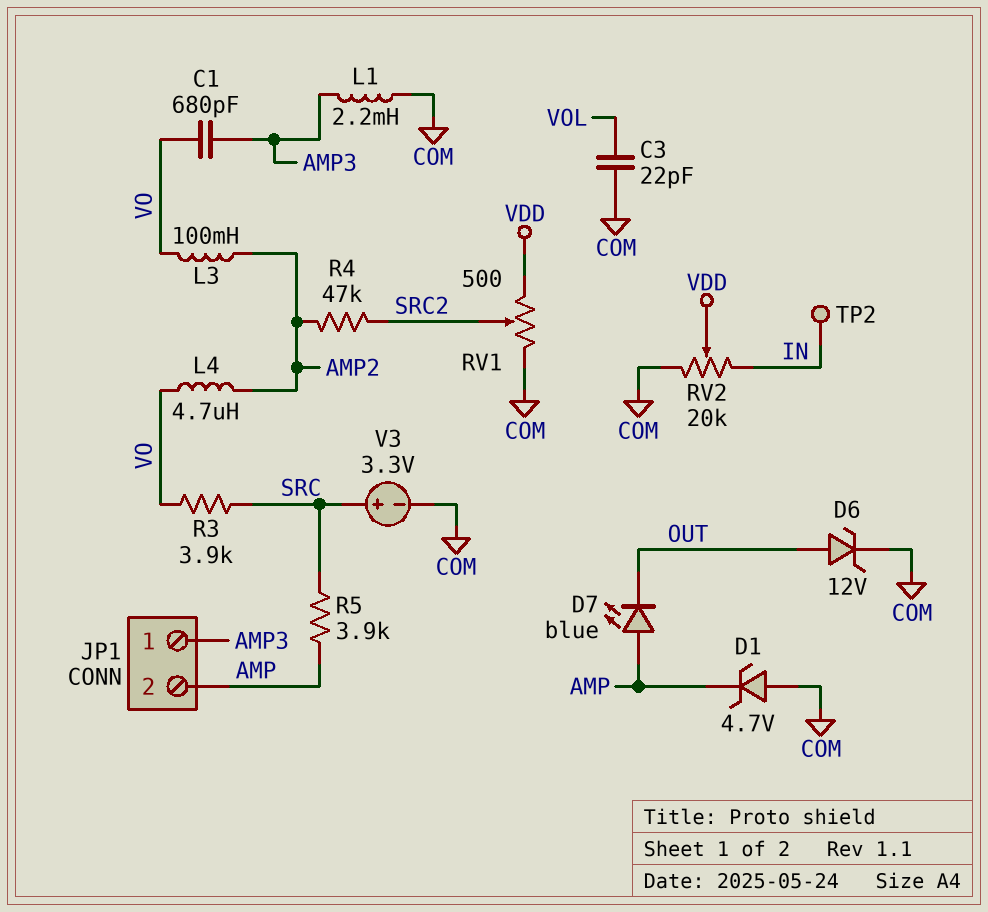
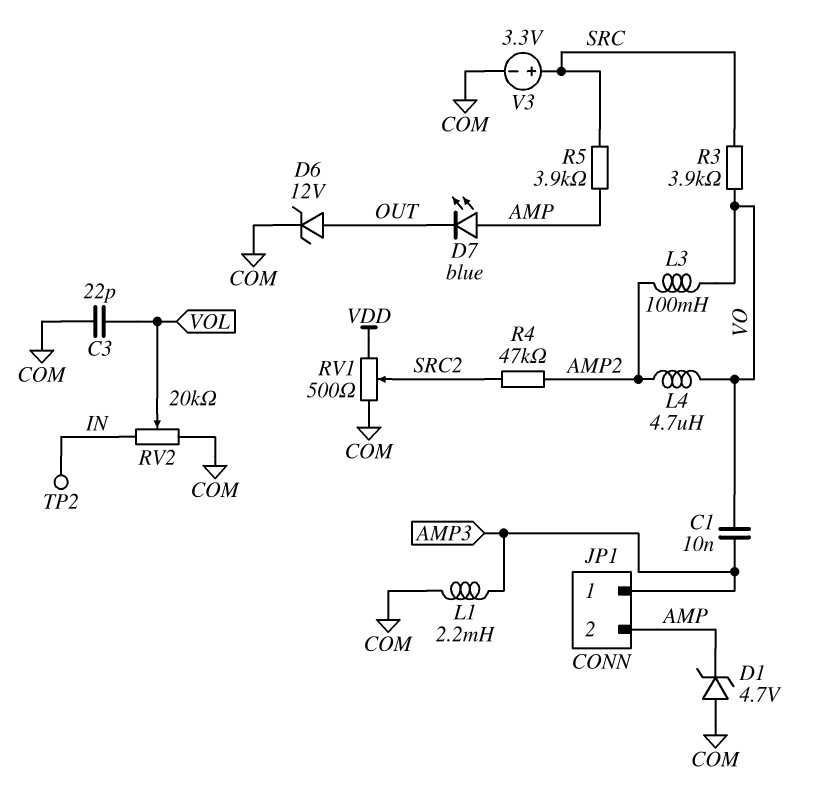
C1: 680pF (AMP3, VO) -> 10nF (AMP3, VO)
RV2: 20k (COM, IN, wiper VDD) -> 20k (COM, IN, wiper VOL)

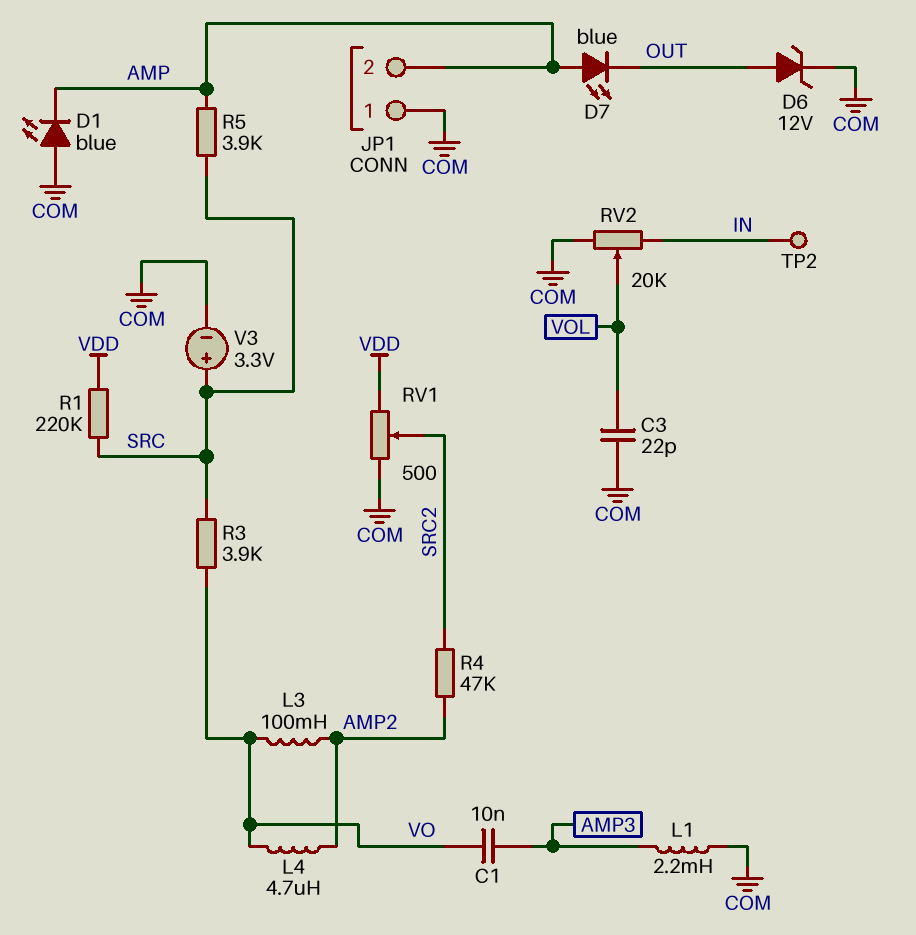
D1: zener 4.7V (A COM, K AMP) -> LED blue (A COM, K AMP)
JP1 pin 1: AMP3 -> COM
R1: none -> 220k (SRC, VDD)

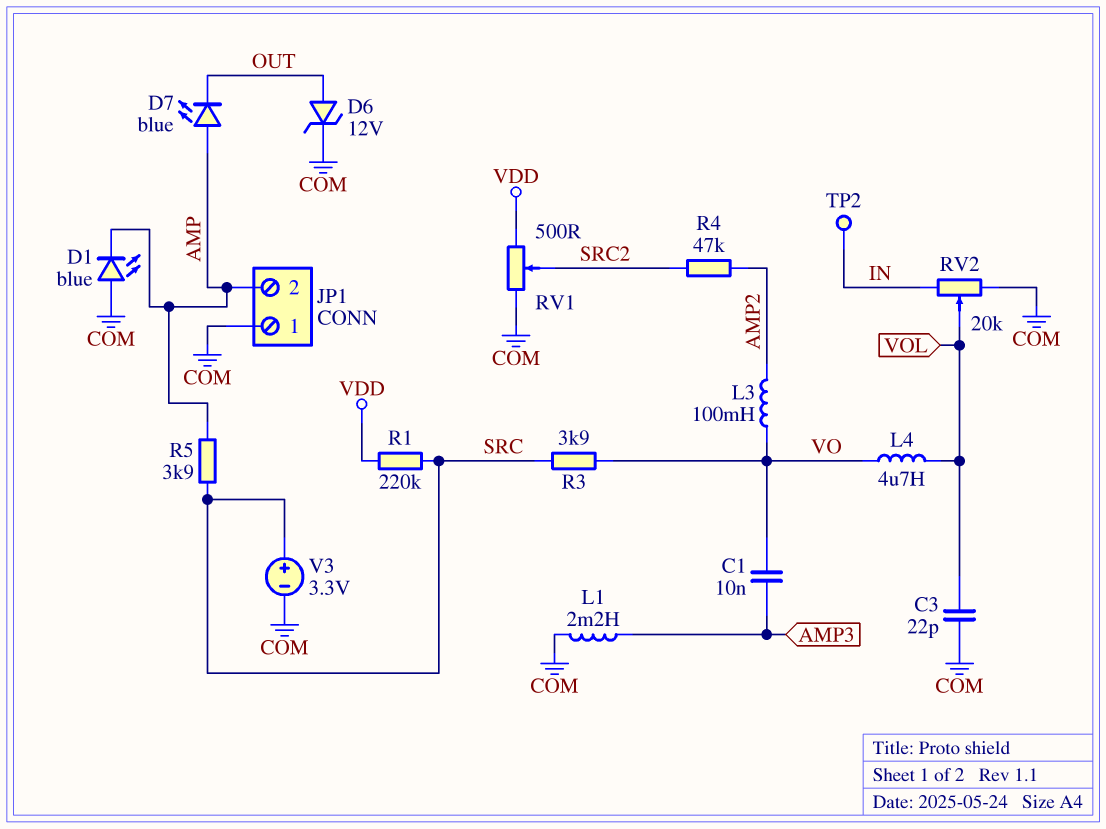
L4: 4.7uH (AMP2, VO) -> 4.7uH (VO, VOL)

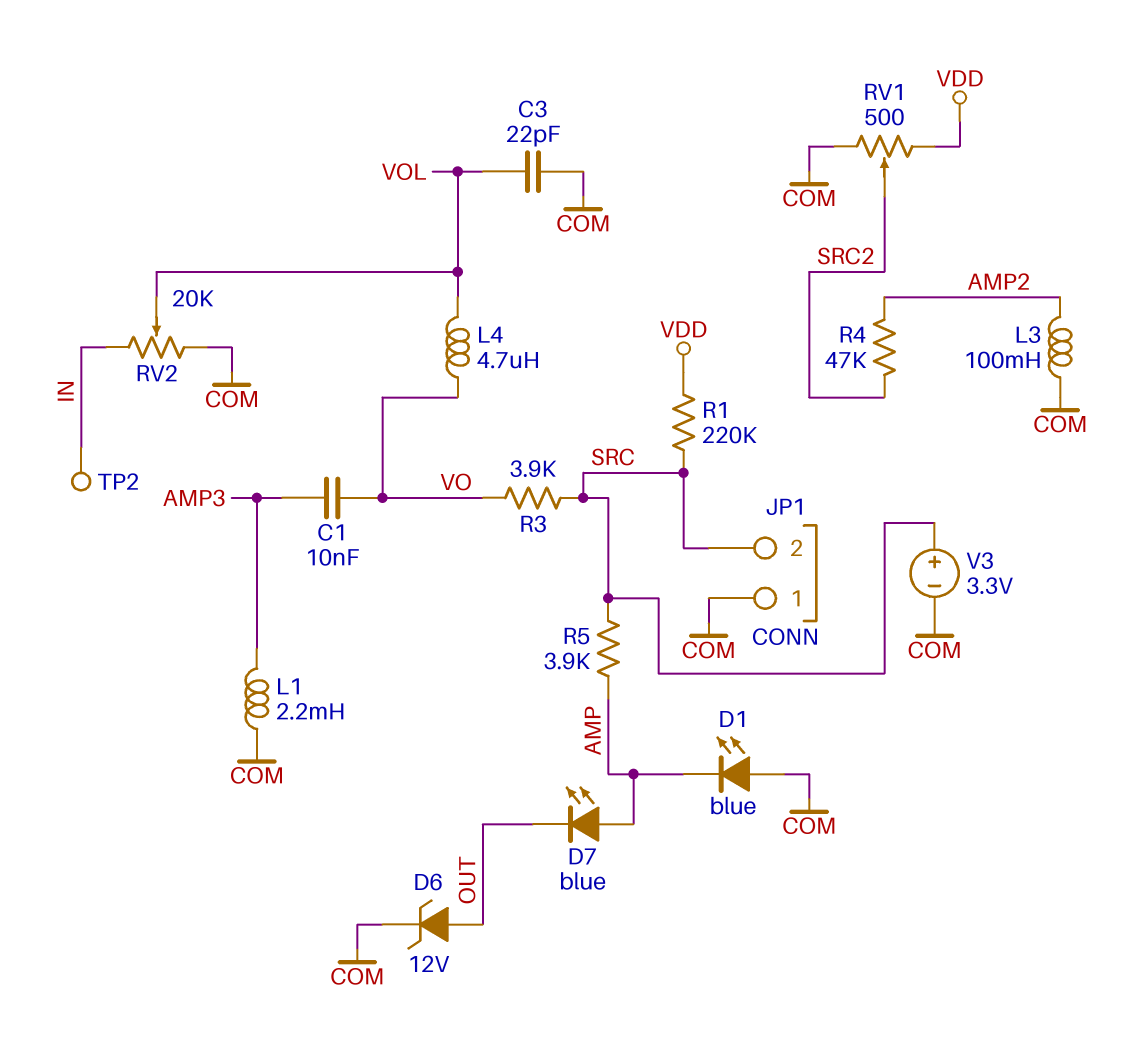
JP1 pin 2: AMP -> SRC
L3: 100mH (AMP2, VO) -> 100mH (AMP2, COM)

